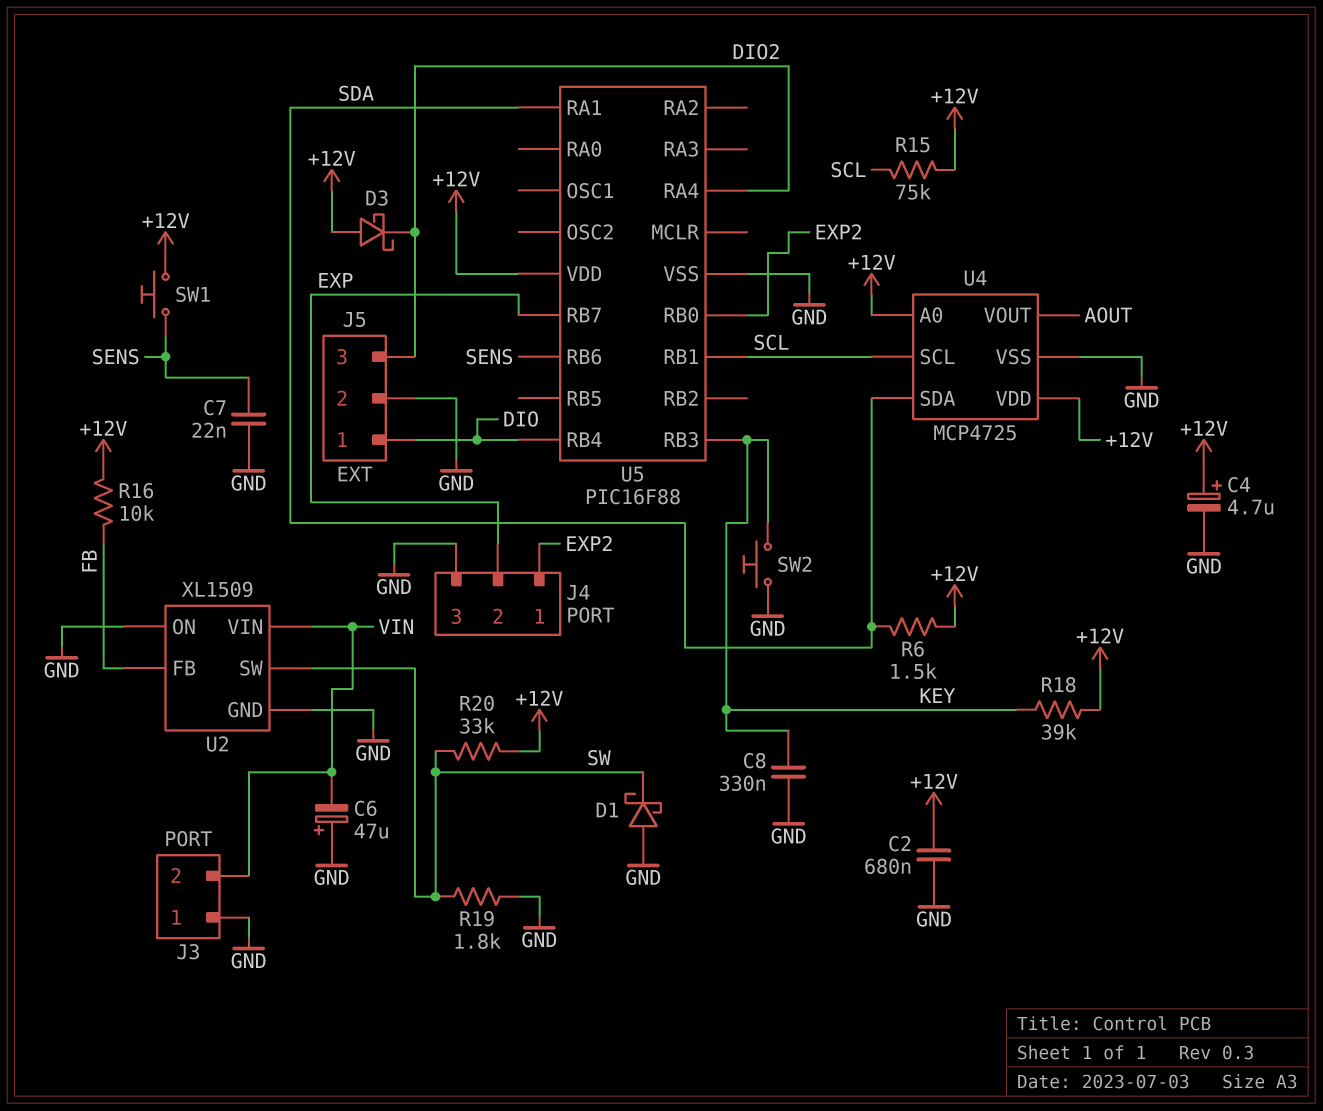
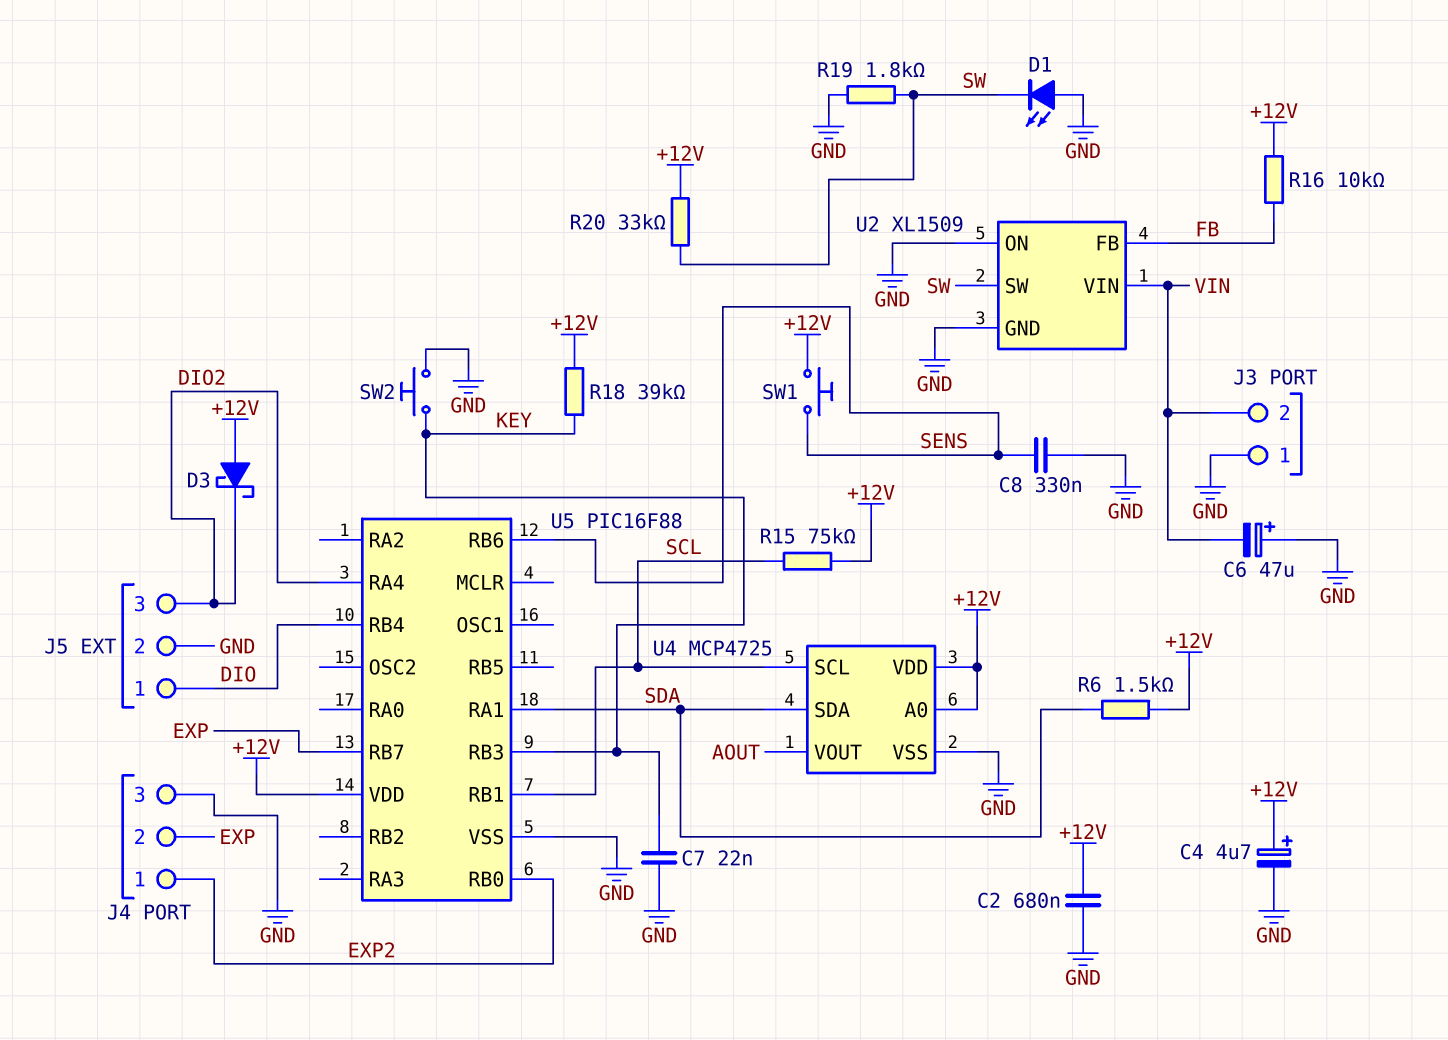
C7: 22nF (GND, SENS) -> 22nF (GND, KEY)
C8: 330nF (GND, KEY) -> 330nF (GND, SENS)
D1: schottky (A GND, K SW) -> LED (A GND, K SW)

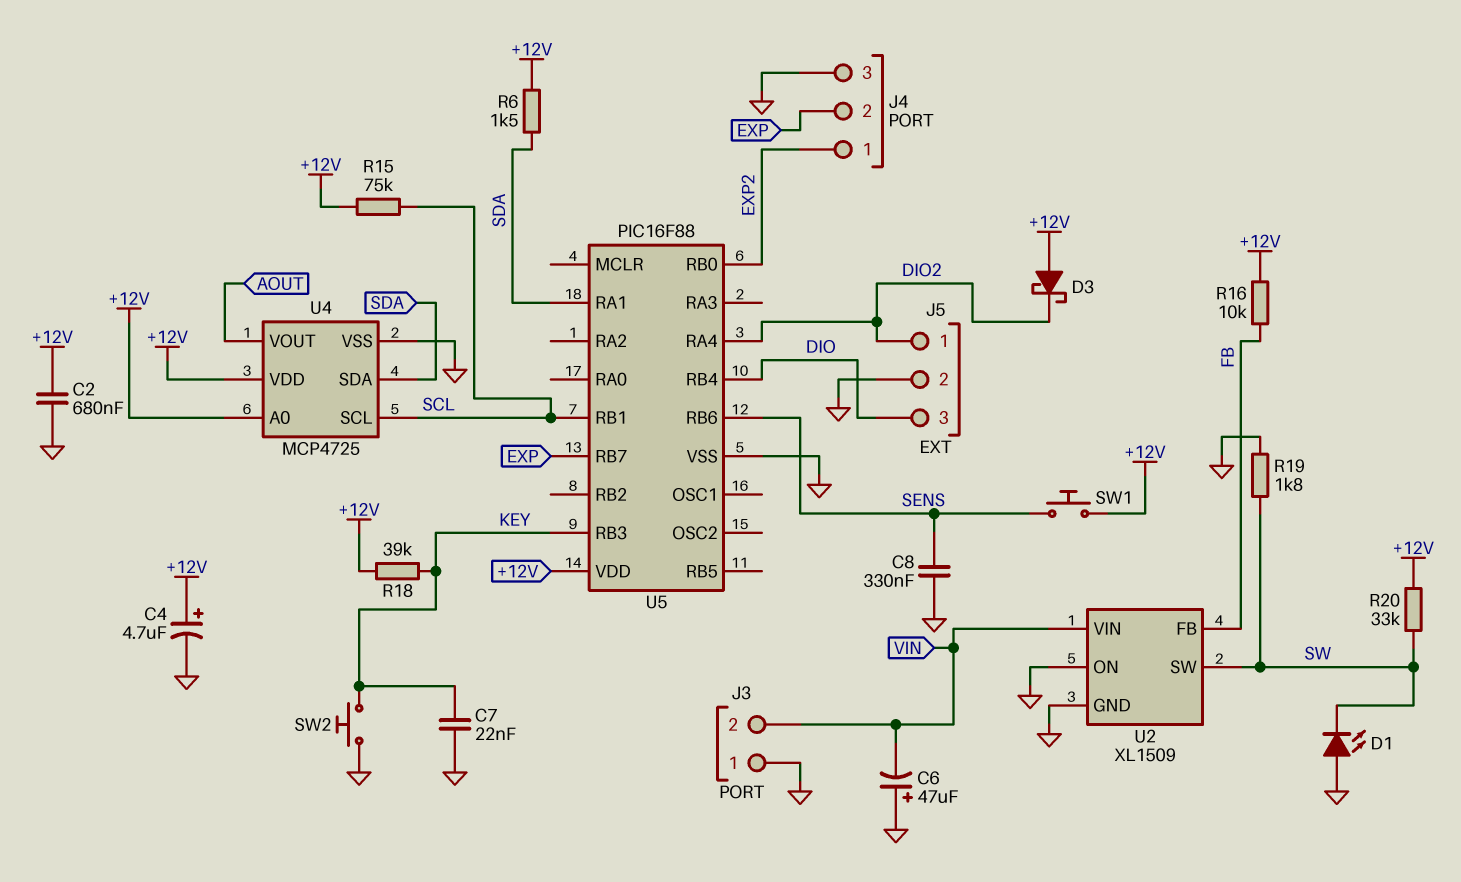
J5 pin 1: DIO -> DIO2
J5 pin 3: DIO2 -> DIO

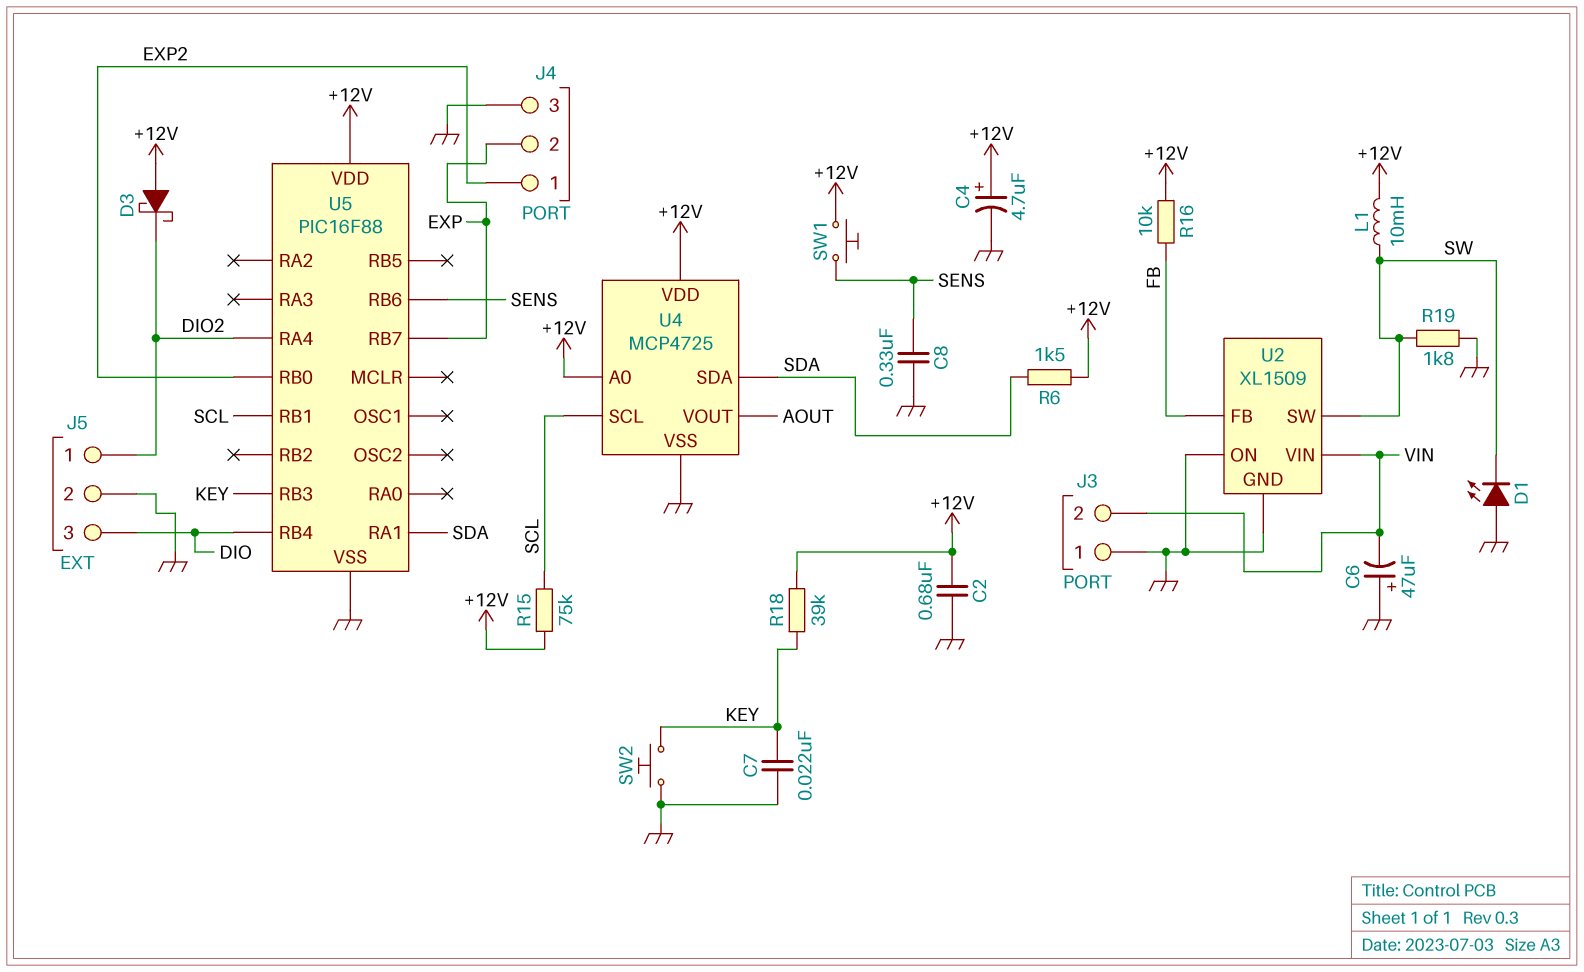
L1: none -> 10mH (+12V, SW)
R20: 33k (+12V, SW) -> none

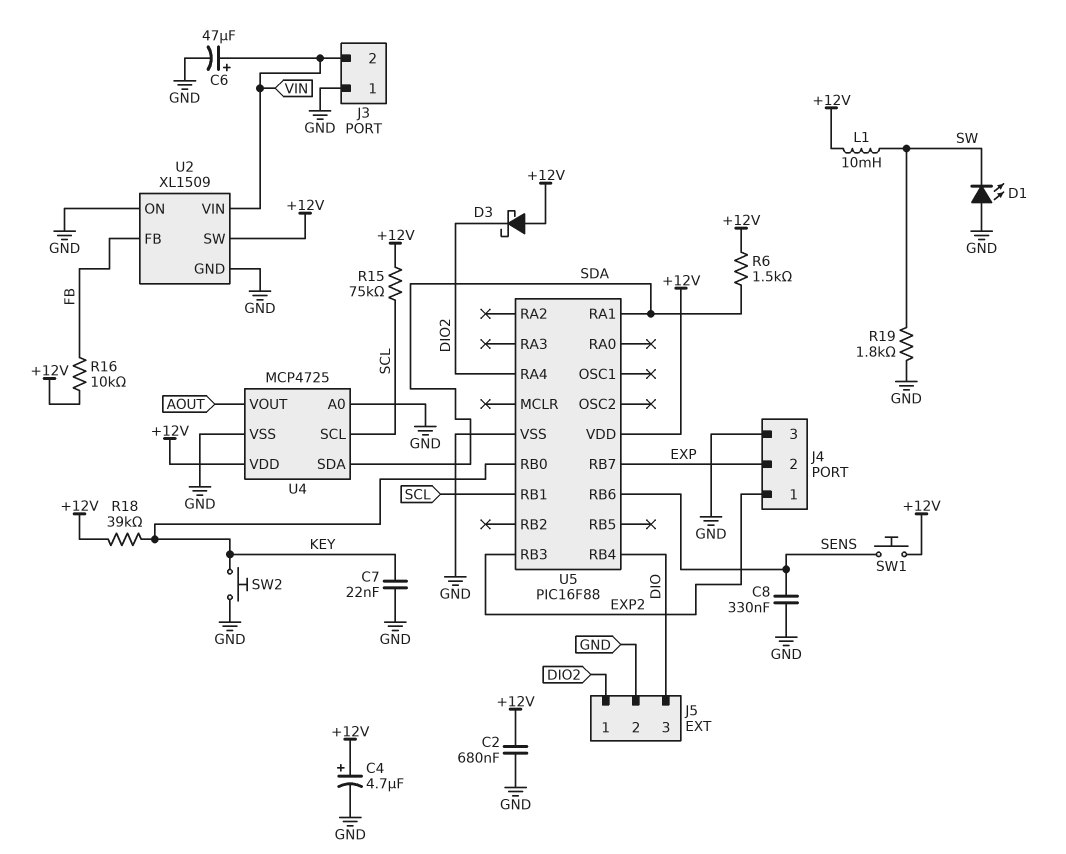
C6: 47uF (plus GND, minus VIN) -> 47uF (plus VIN, minus GND)
U2 pin SW: SW -> +12V
U4 pin A0: +12V -> GND
U5 pin RB0: EXP2 -> KEY
U5 pin RB3: KEY -> EXP2

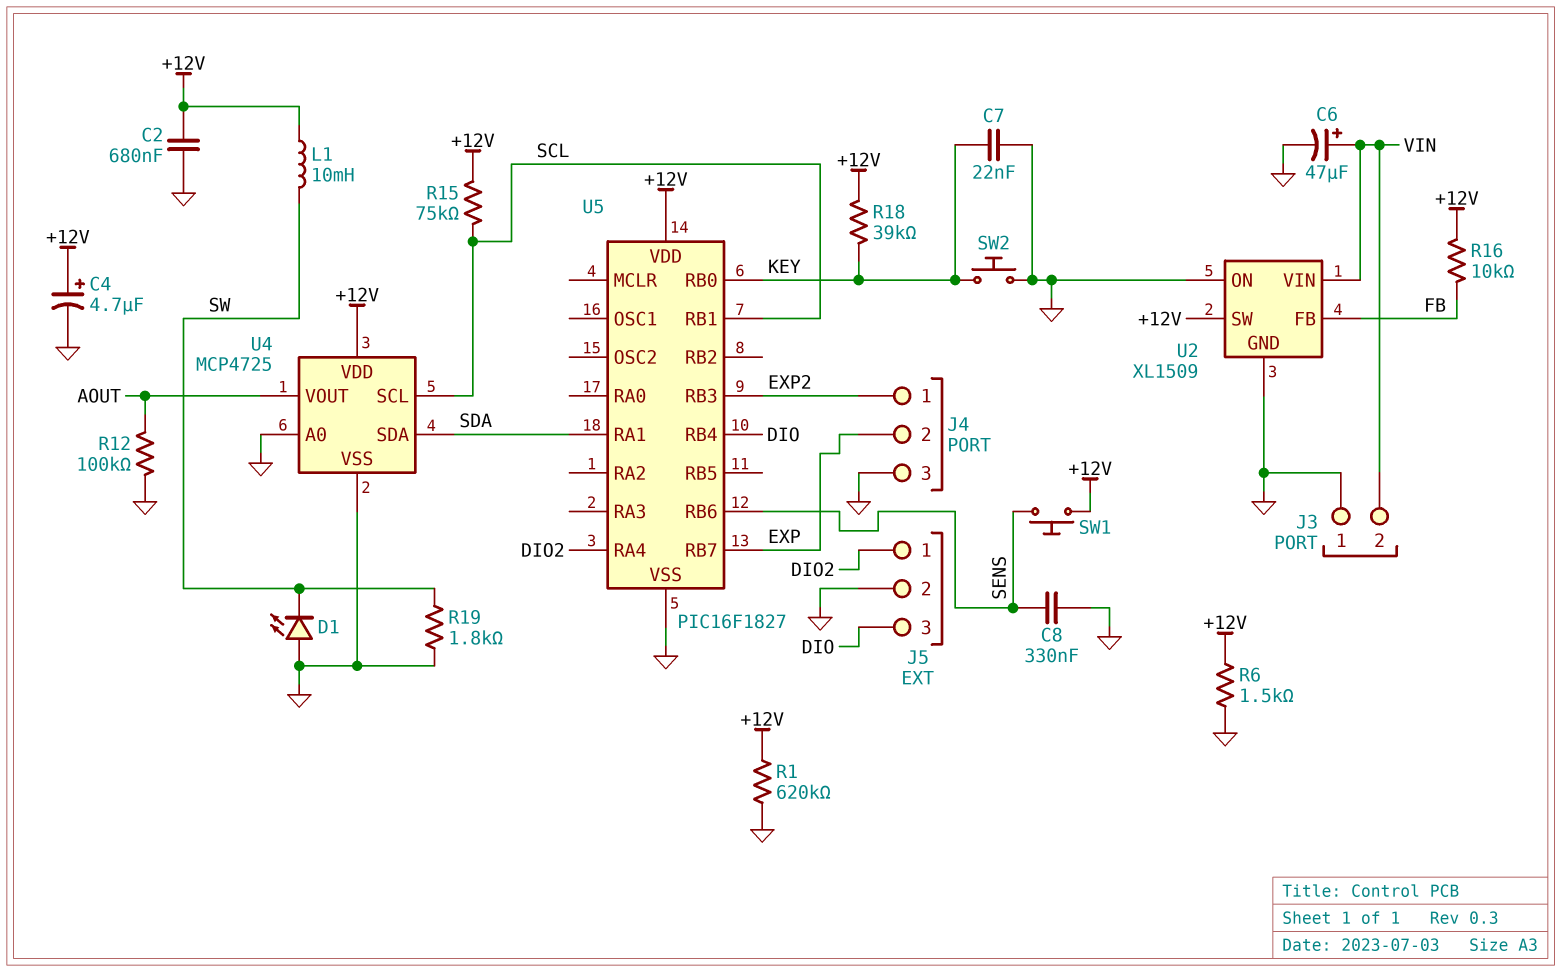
D3: schottky (A +12V, K DIO2) -> none
R1: none -> 620k (+12V, GND)
R6: 1.5k (+12V, SDA) -> 1.5k (+12V, GND)
R12: none -> 100k (AOUT, GND)
U5: PIC16F88 -> PIC16F1827

